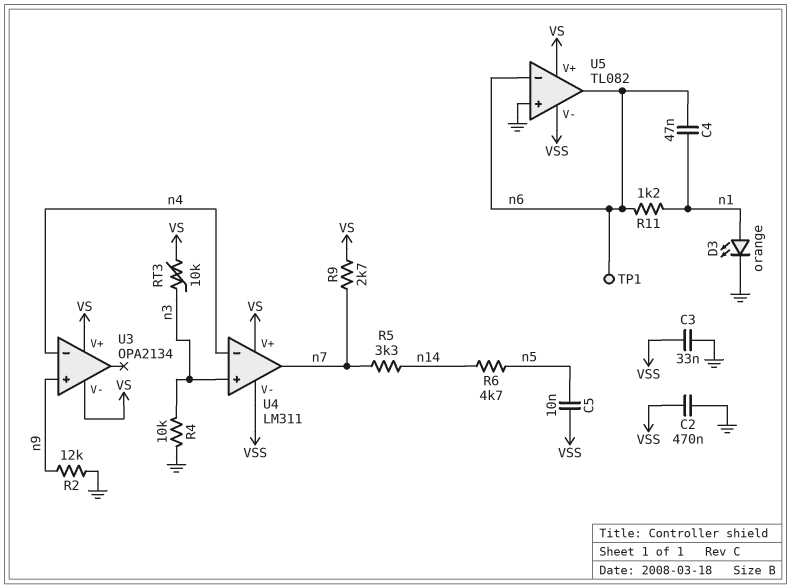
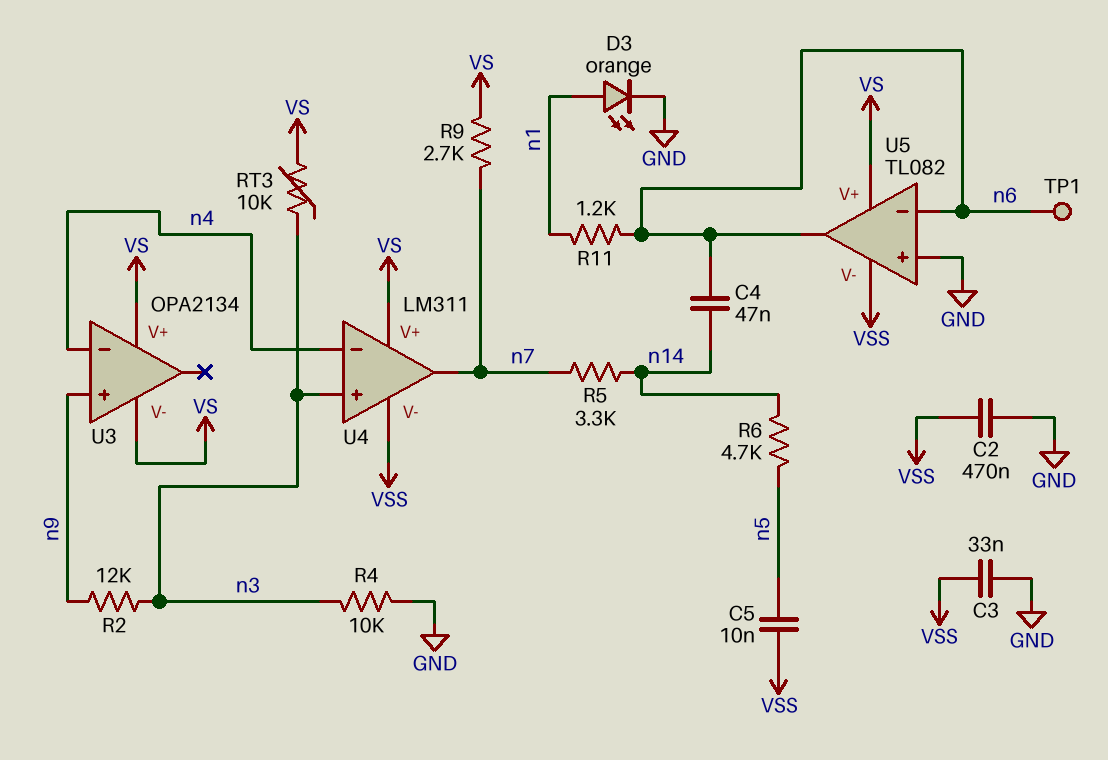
C4: 47nF (n1, n6) -> 47nF (n6, n14)
R2: 12k (GND, n9) -> 12k (n3, n9)

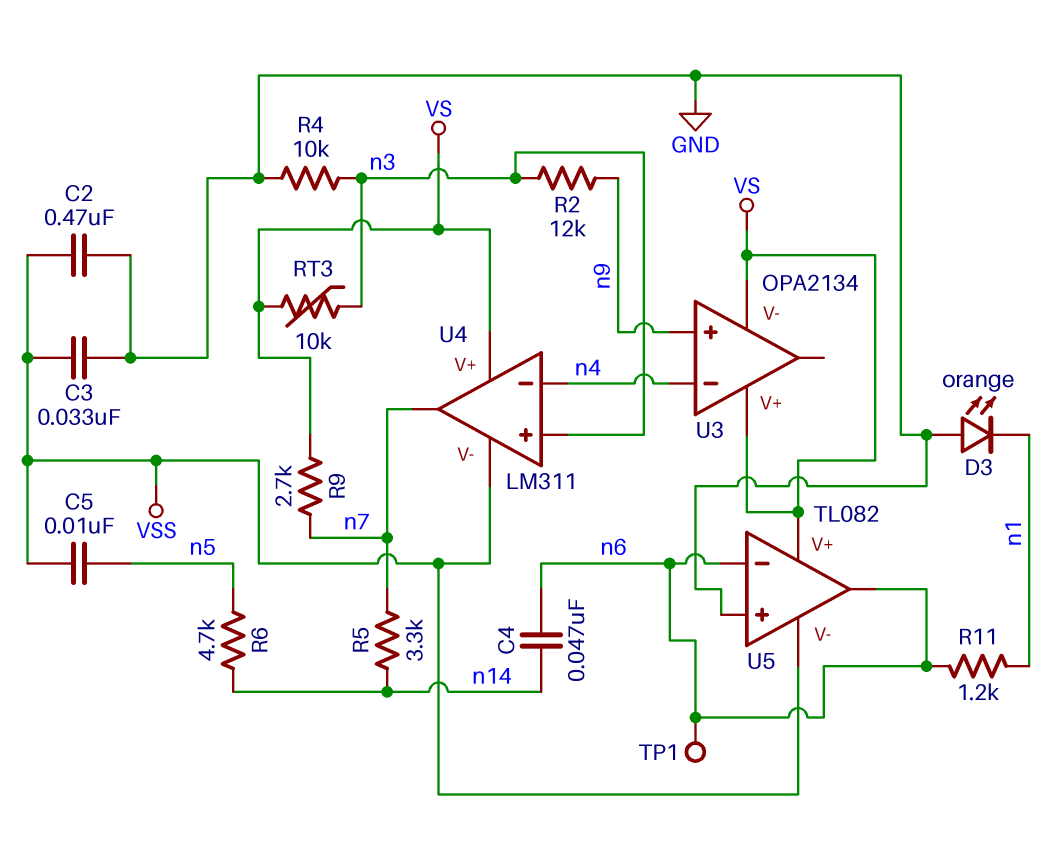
D3: LED orange (A n1, K GND) -> LED orange (A GND, K n1)

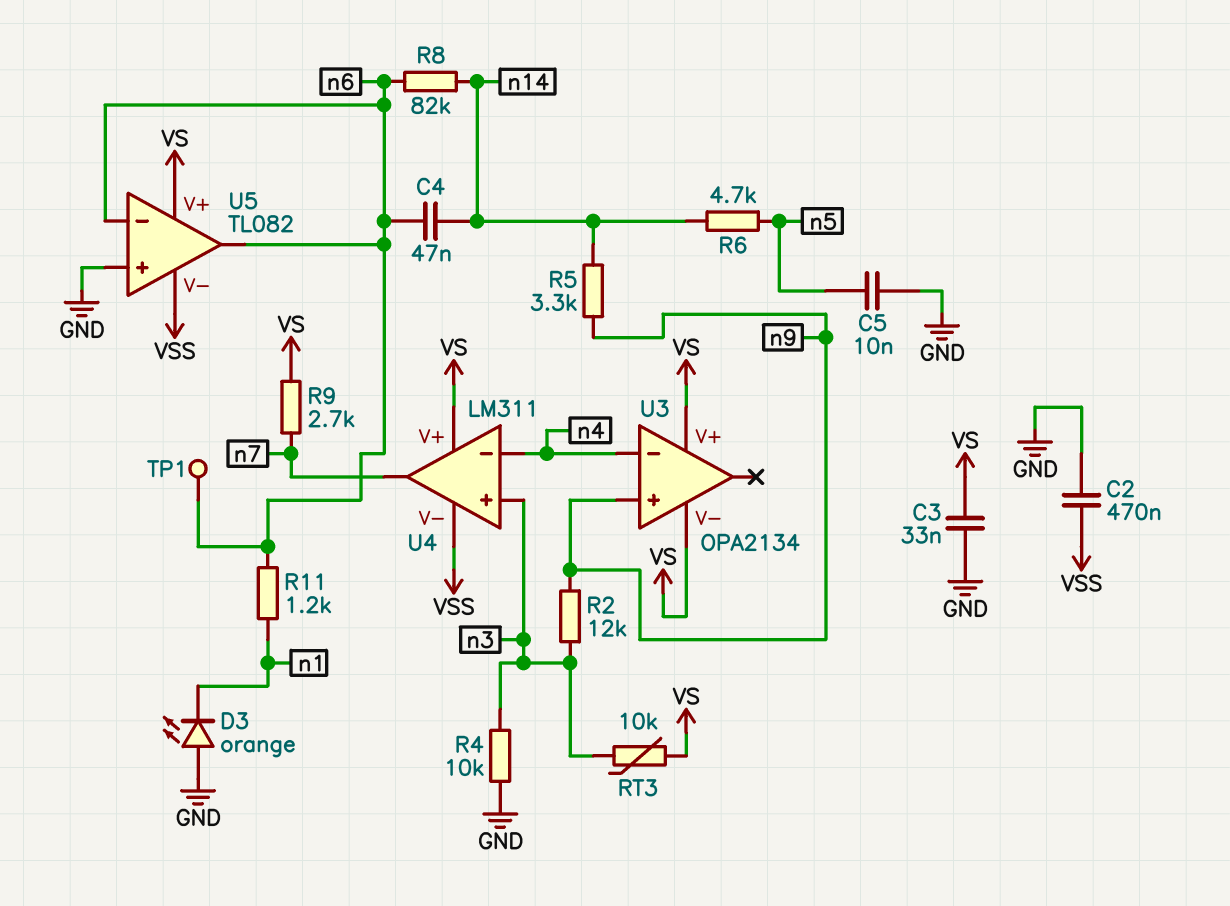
C3: 33nF (GND, VSS) -> 33nF (GND, VS)
C5: 10nF (VSS, n5) -> 10nF (GND, n5)
R5: 3.3k (n7, n14) -> 3.3k (n9, n14)
R8: none -> 82k (n6, n14)

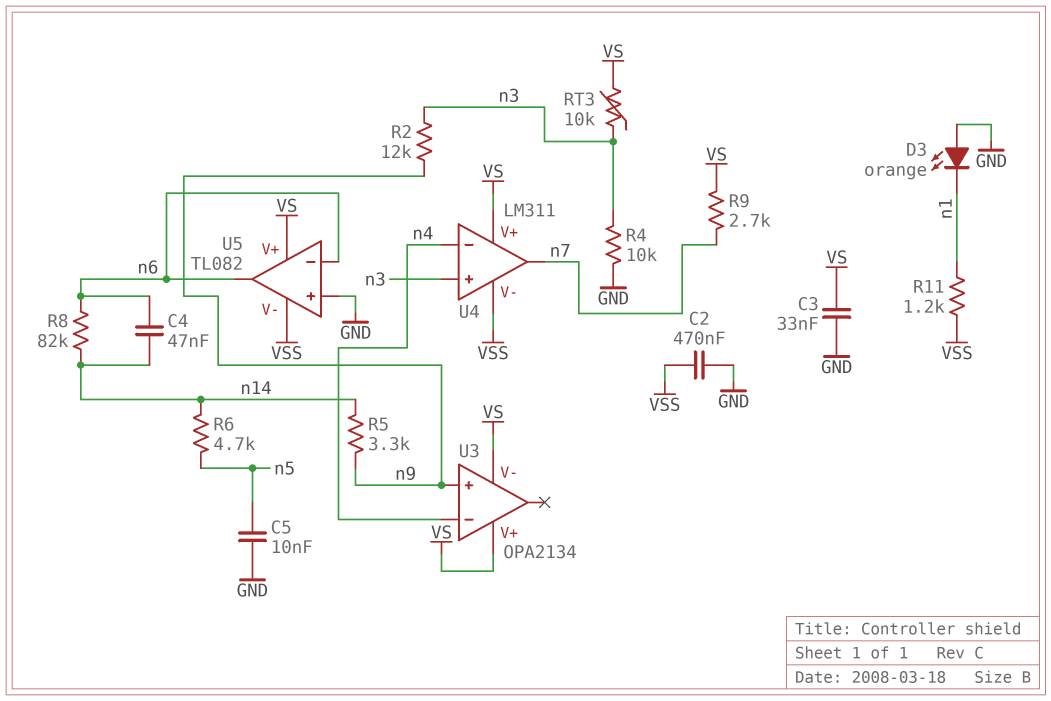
R11: 1.2k (n1, n6) -> 1.2k (VSS, n1)
TP1: test point (n6) -> none

